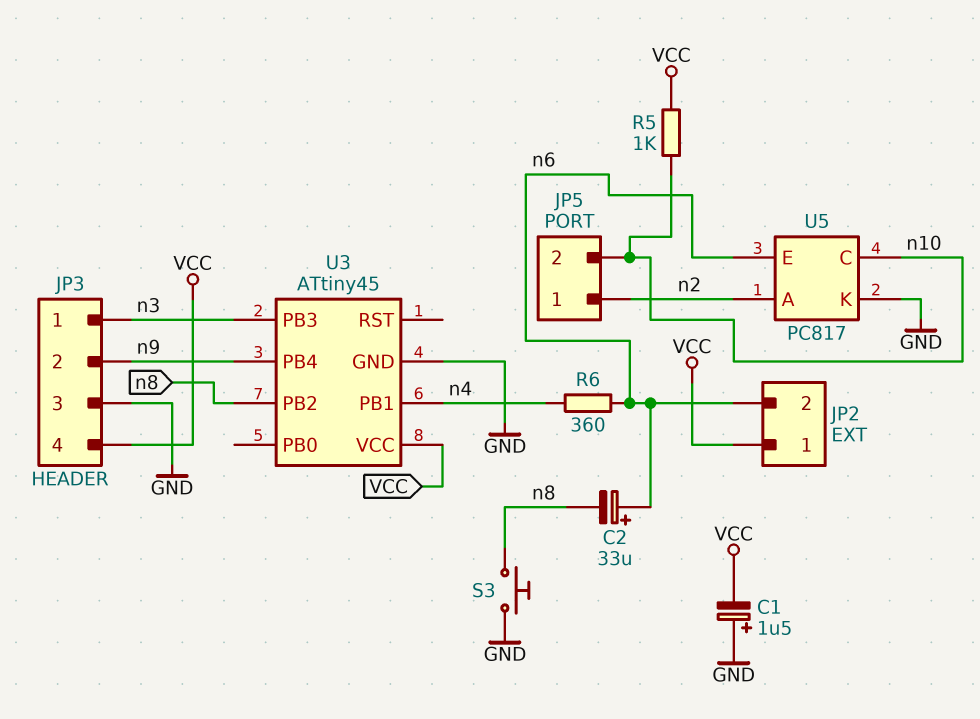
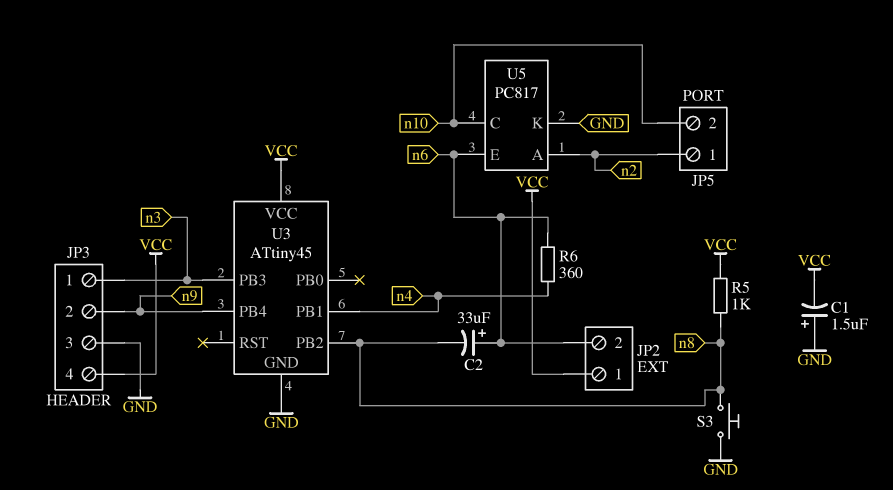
R5: 1k (VCC, n10) -> 1k (VCC, n8)

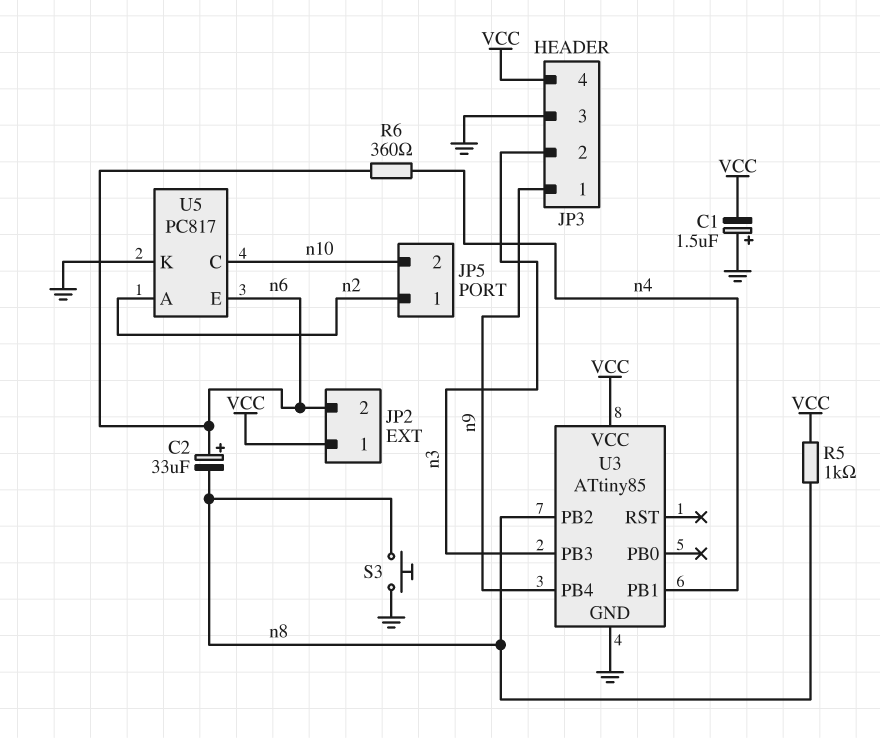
JP3 pin 1: n3 -> n9
JP3 pin 2: n9 -> n3
U3: ATtiny45 -> ATtiny85

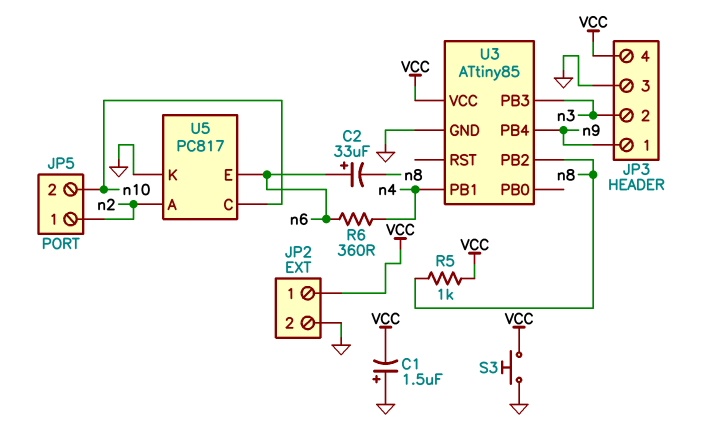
JP2 pin 2: n6 -> GND
S3: button (GND, n8) -> button (GND, VCC)

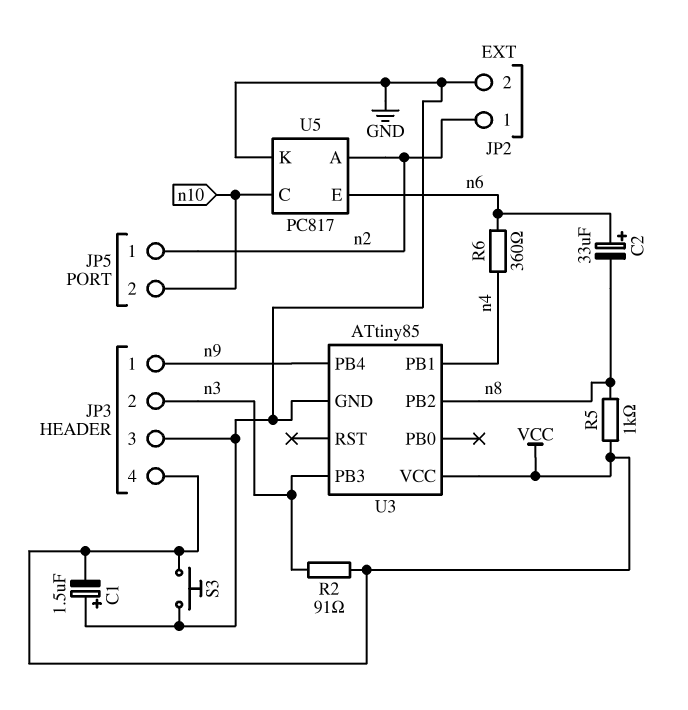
JP2 pin 1: VCC -> n2
R2: none -> 91 (VCC, n3)

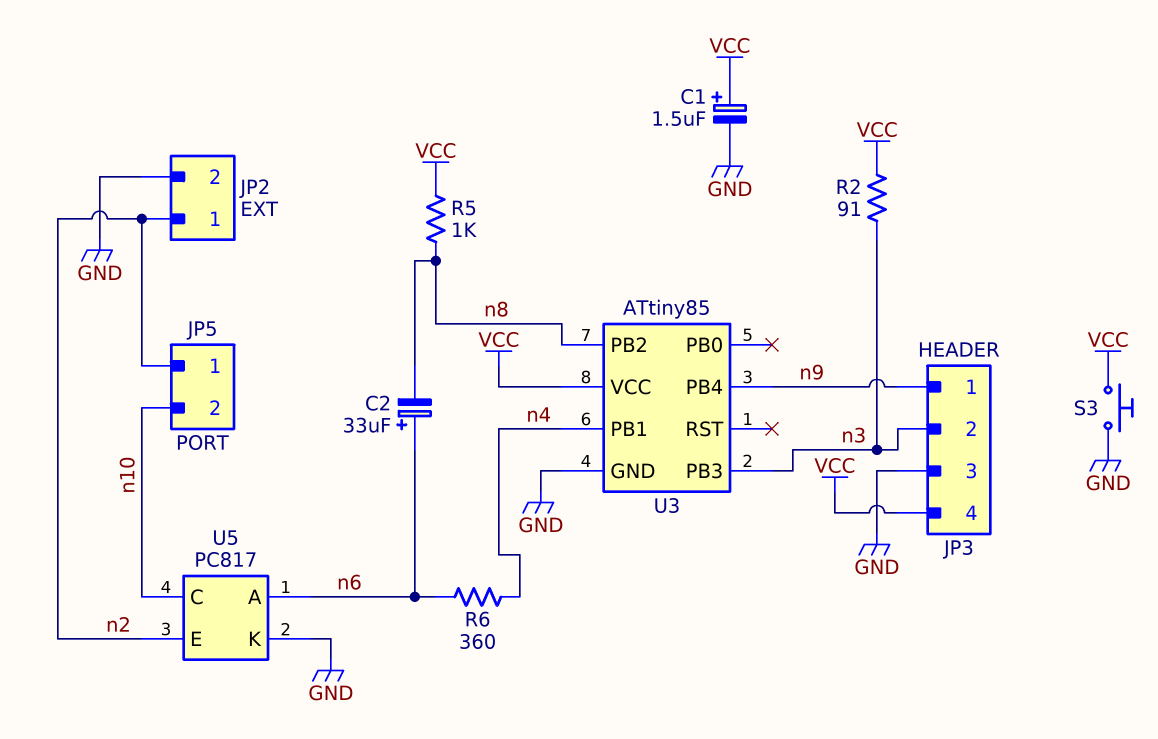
C1: 1.5uF (plus GND, minus VCC) -> 1.5uF (plus VCC, minus GND)
U5 pin A: n2 -> n6
U5 pin E: n6 -> n2

